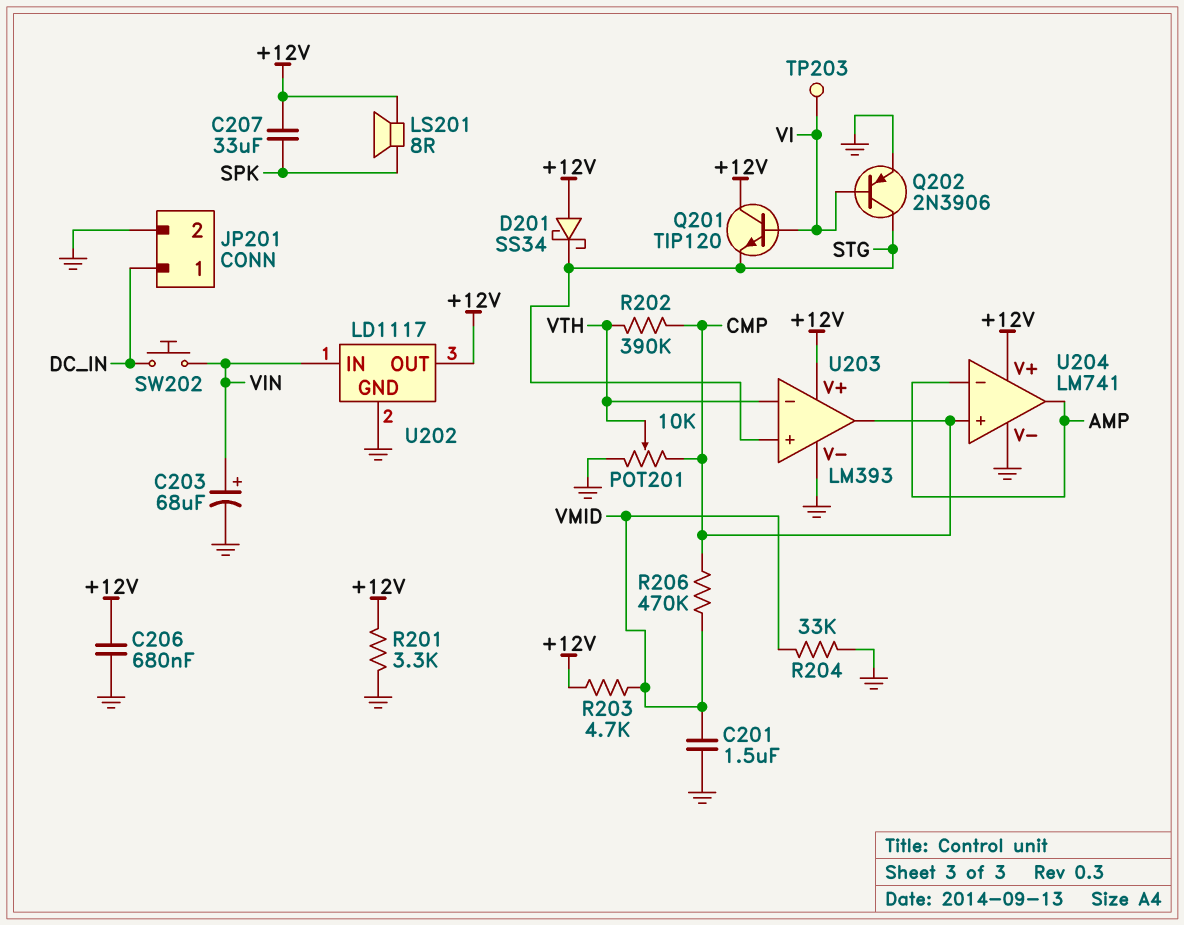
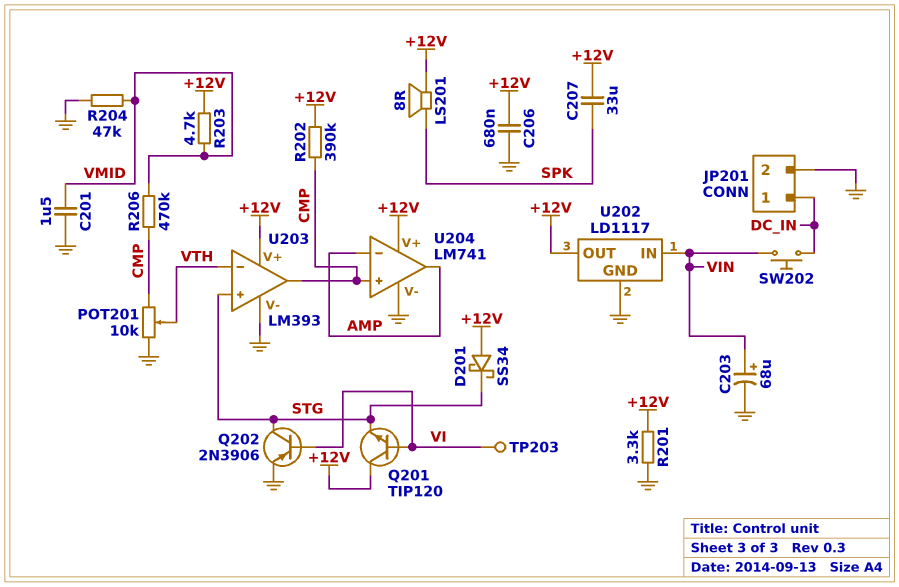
R202: 390k (CMP, VTH) -> 390k (+12V, CMP)
R204: 33k (GND, VMID) -> 47k (GND, VMID)

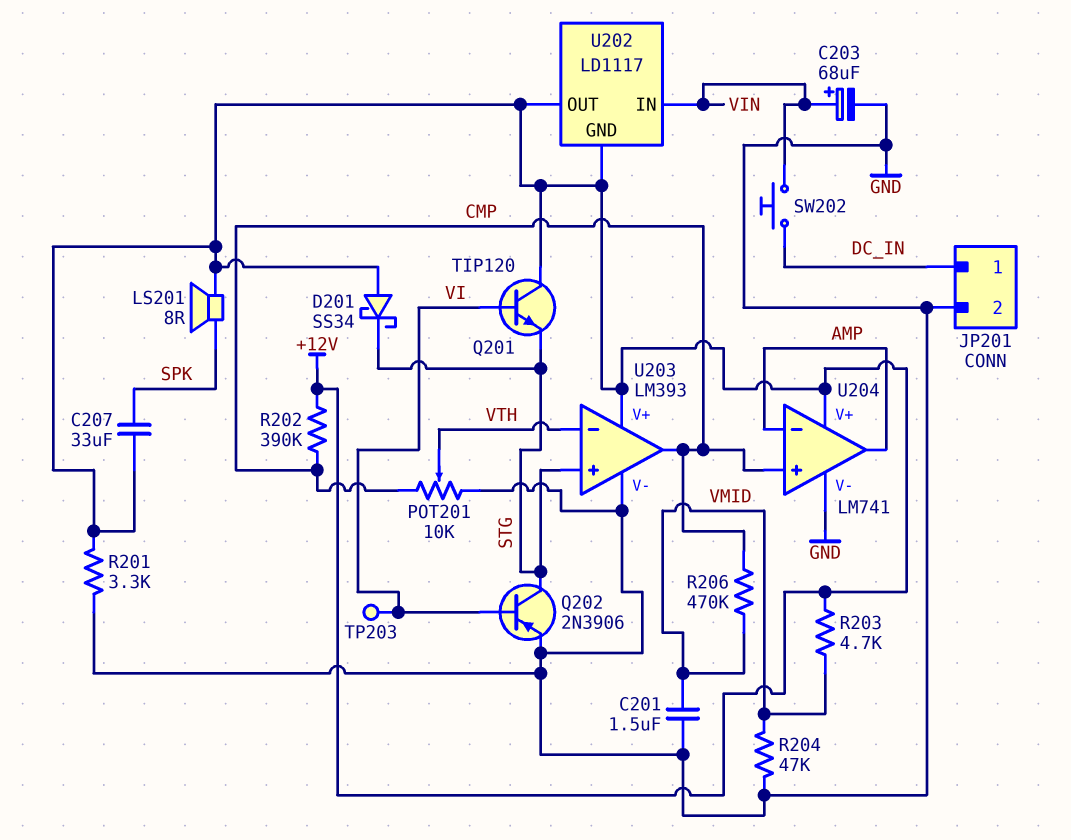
C206: 680nF (+12V, GND) -> none
U202 pin GND: GND -> +12V

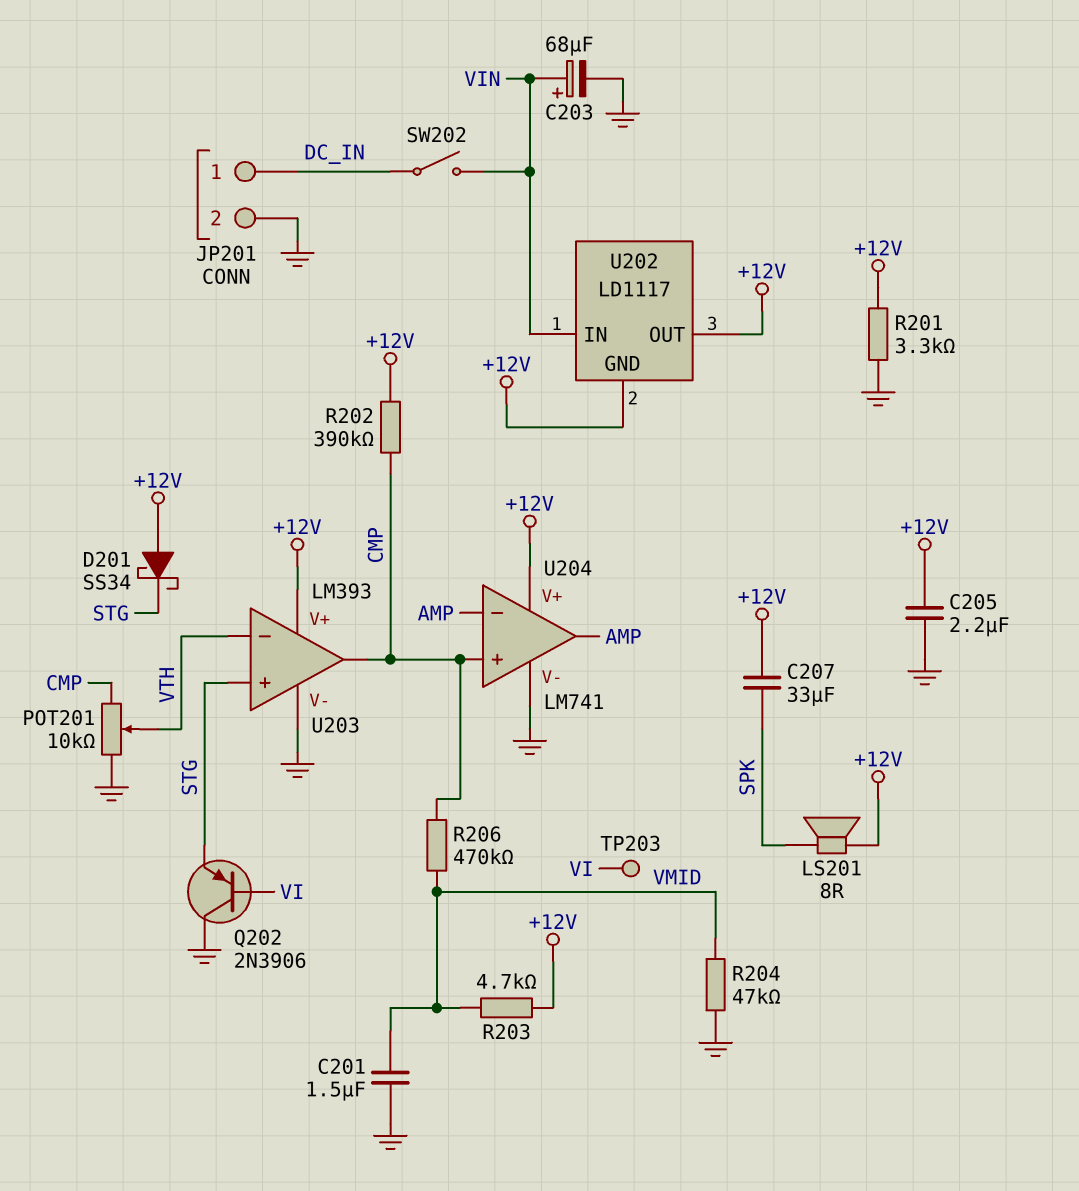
C205: none -> 2.2uF (+12V, GND)
Q201: NPN TIP120 (B VI, C +12V, E STG) -> none
Q202: PNP 2N3906 (B VI, C STG, E GND) -> PNP 2N3906 (B VI, C GND, E STG)
SW202: button (DC_IN, VIN) -> switch (DC_IN, VIN)

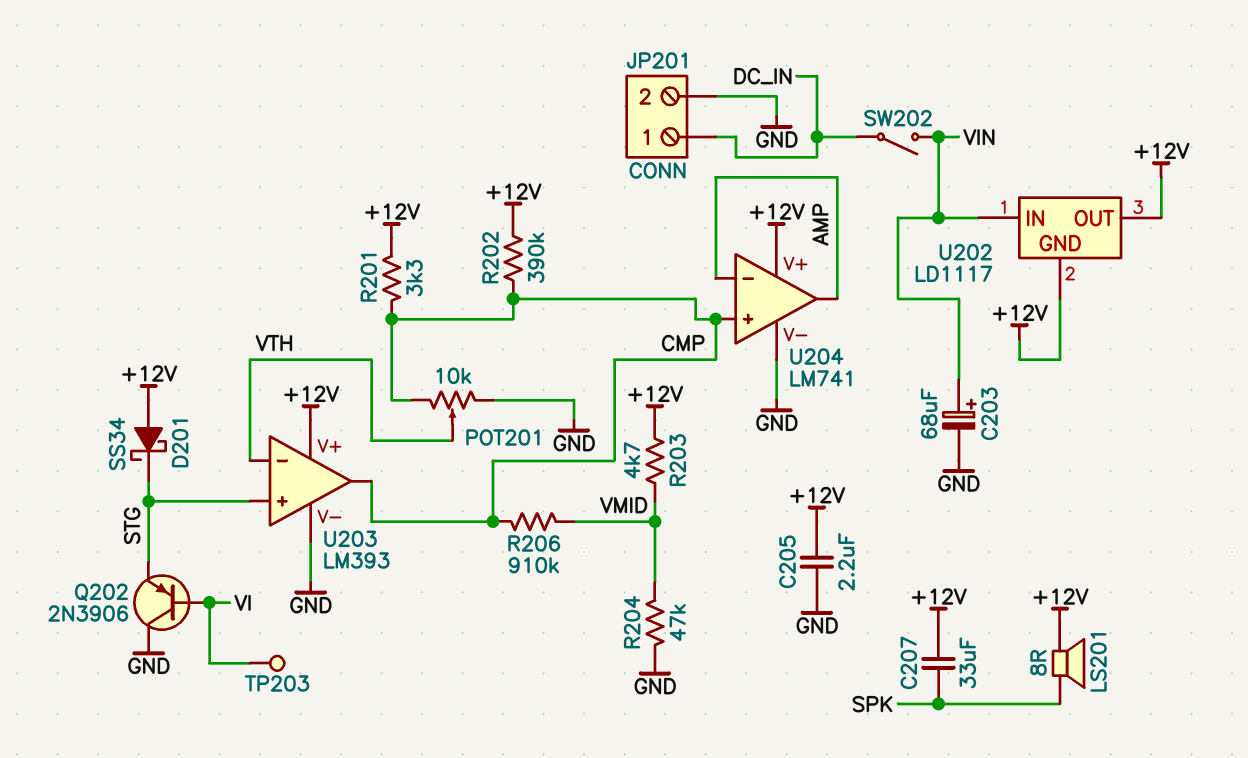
C201: 1.5uF (GND, VMID) -> none
R201: 3.3k (+12V, GND) -> 3.3k (+12V, CMP)
R206: 470k (CMP, VMID) -> 910k (CMP, VMID)

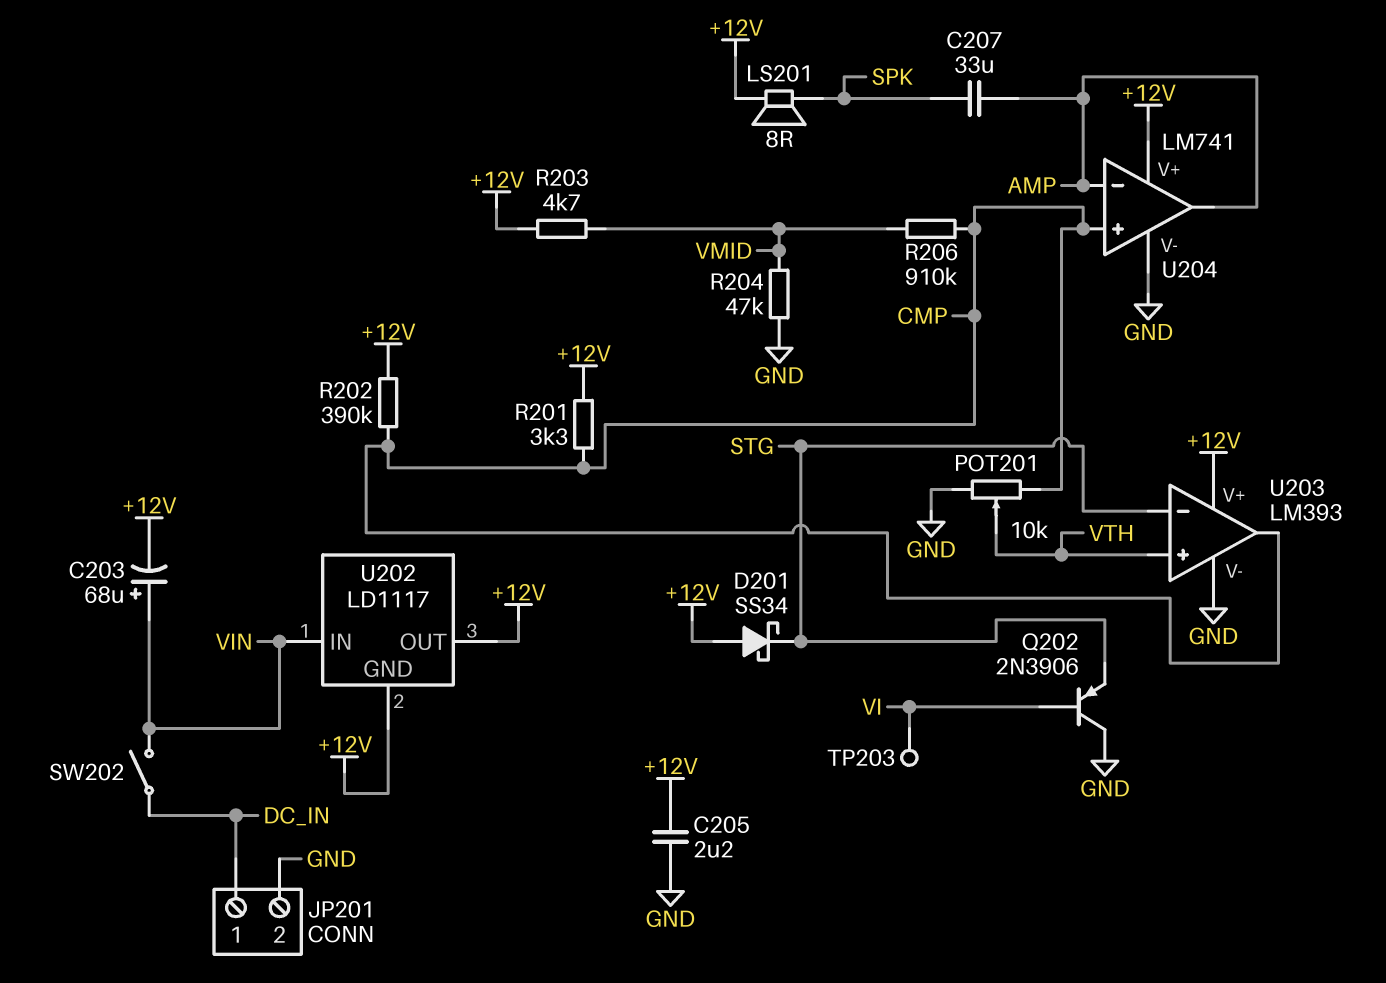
C203: 68uF (plus VIN, minus GND) -> 68uF (plus VIN, minus +12V)
C207: 33uF (+12V, SPK) -> 33uF (AMP, SPK)
U203 pin in+: STG -> VTH
U203 pin in-: VTH -> STG

